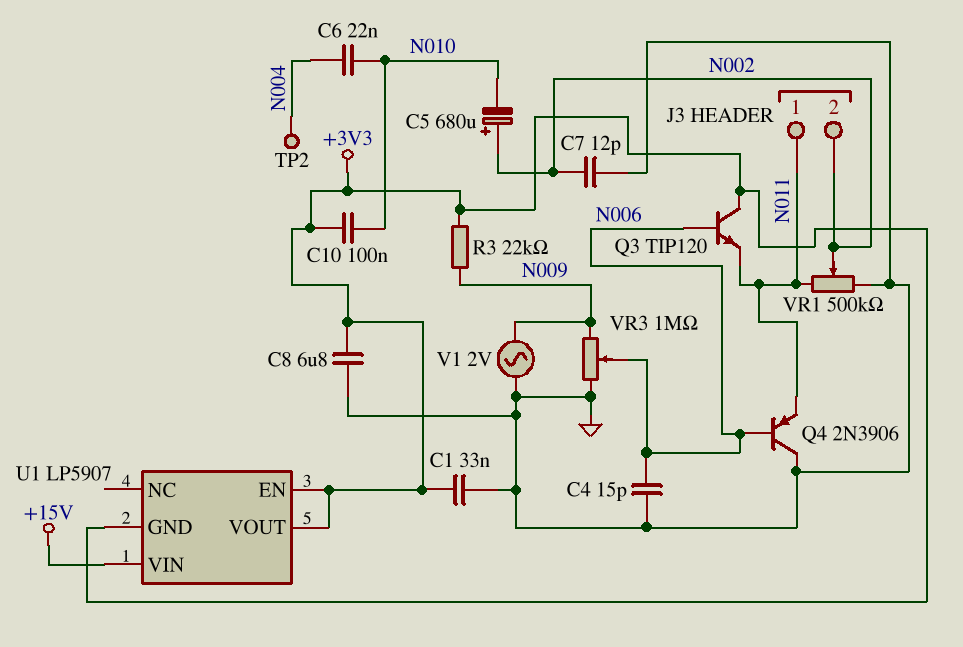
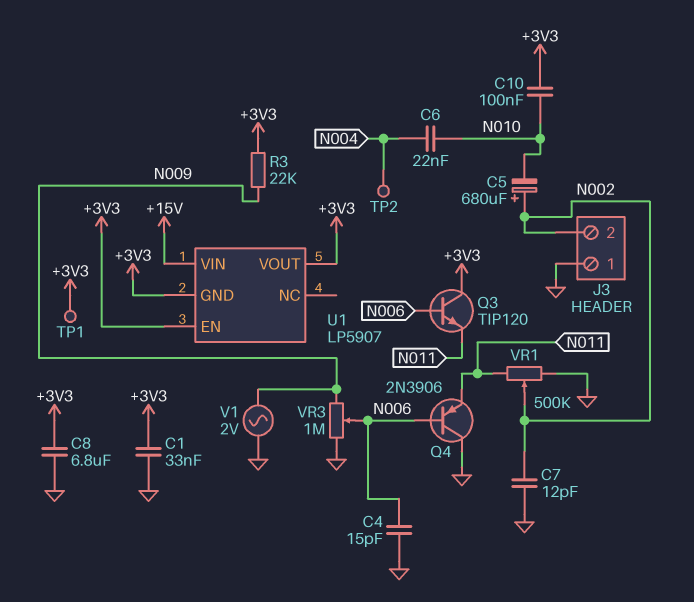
J3 pin 1: N011 -> GND
TP1: none -> test point (+3V3)

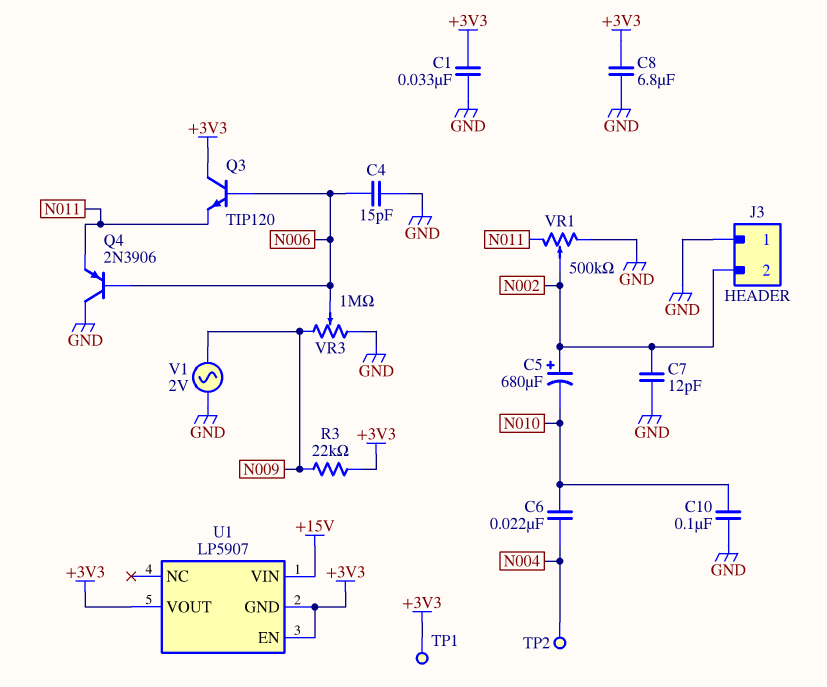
C10: 100nF (+3V3, N010) -> 100nF (GND, N010)

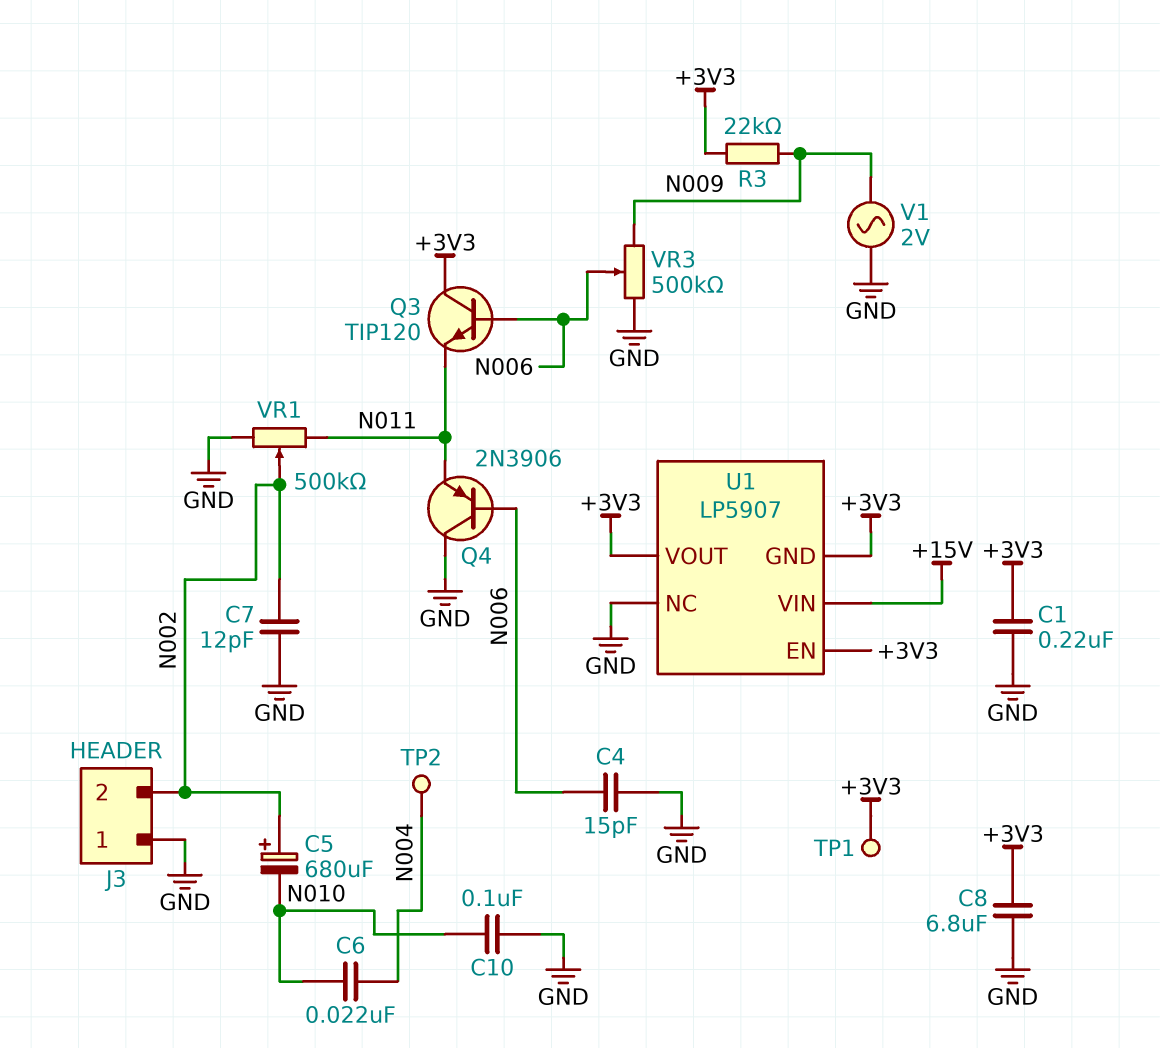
C1: 33nF (+3V3, GND) -> 220nF (+3V3, GND)
U1 pin NC: none -> GND
VR3: 1M (GND, N009, wiper N006) -> 500k (GND, N009, wiper N006)

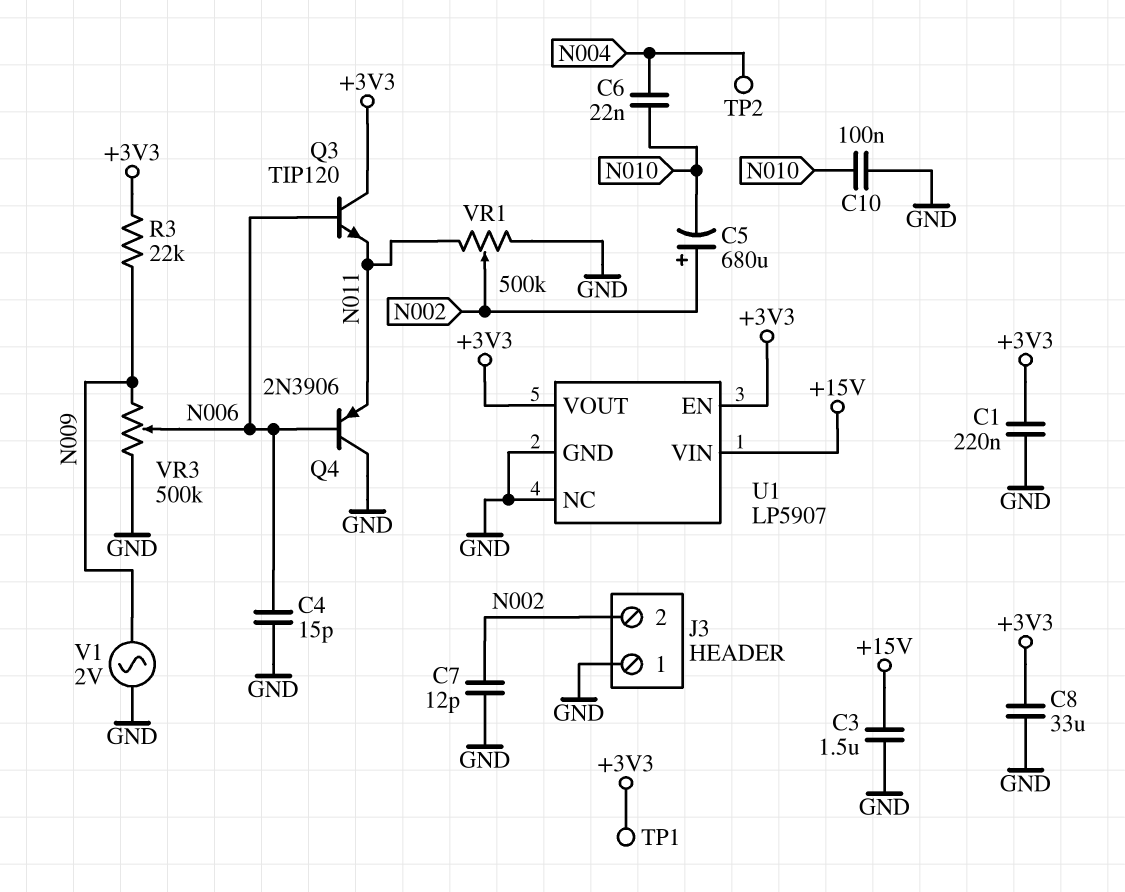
C3: none -> 1.5uF (+15V, GND)
C8: 6.8uF (+3V3, GND) -> 33uF (+3V3, GND)
U1 pin GND: +3V3 -> GND

